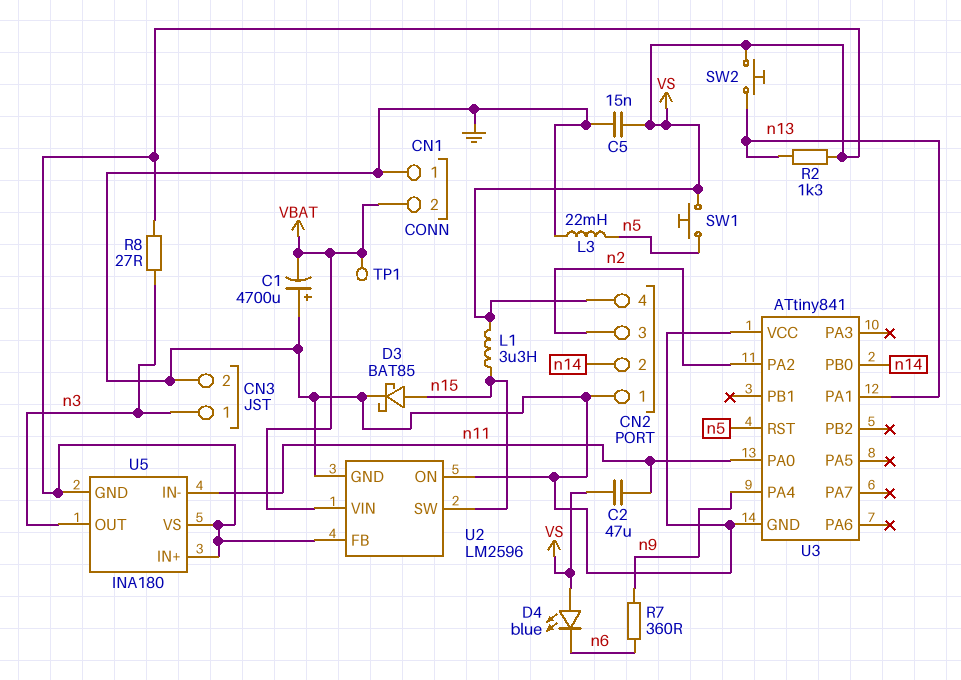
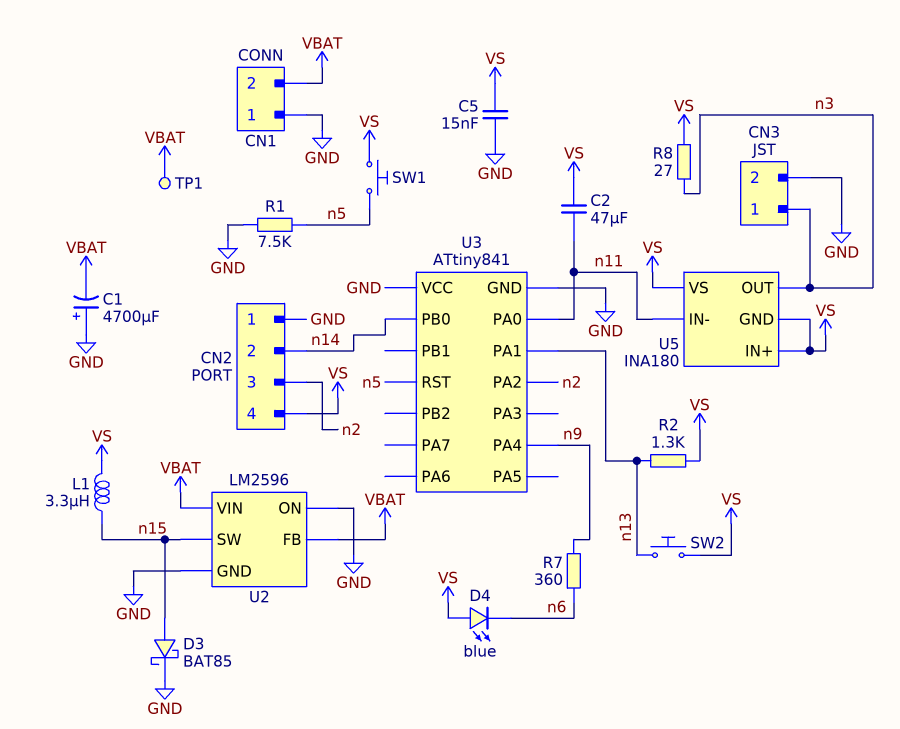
L3: 22mH (GND, n5) -> none
R1: none -> 7.5k (GND, n5)
U2 pin FB: VS -> VBAT

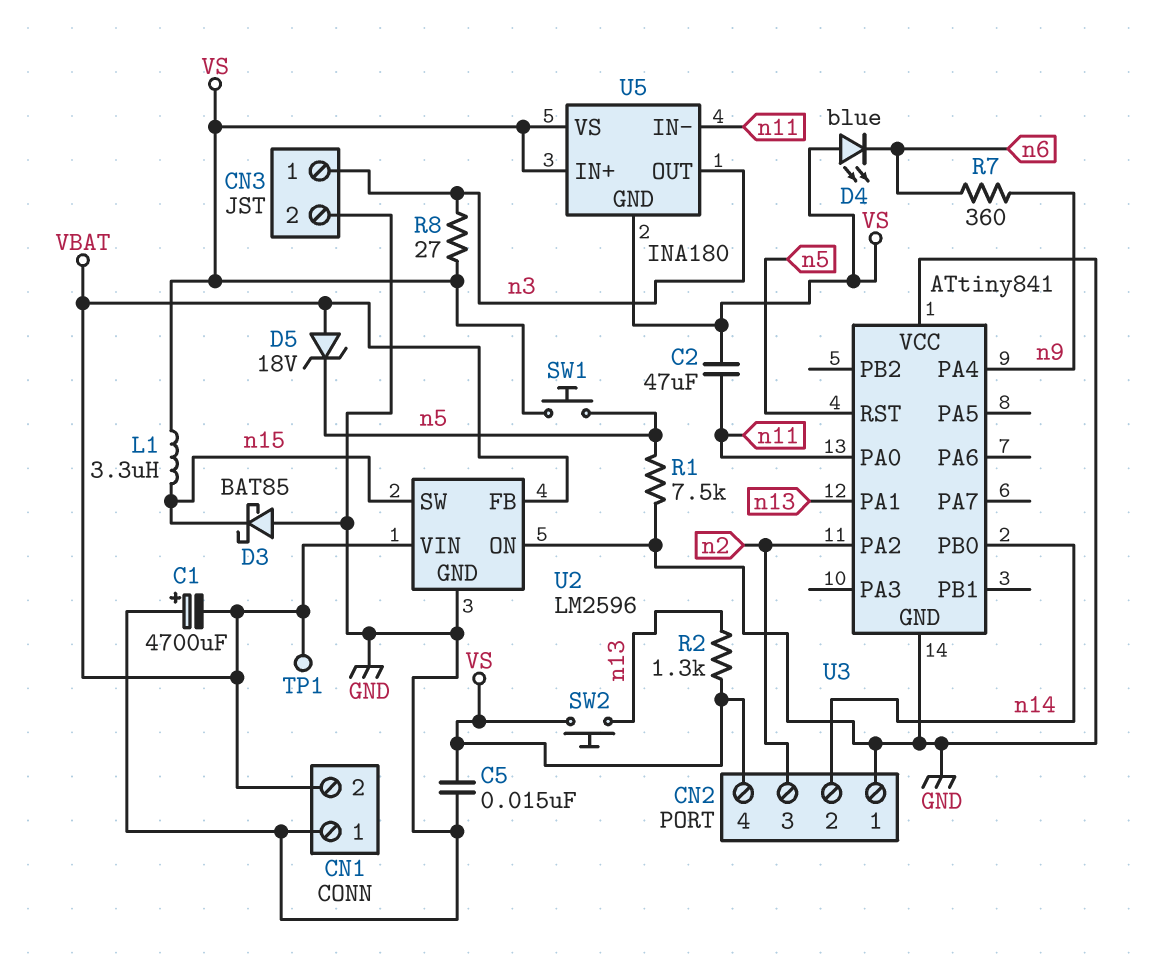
D3: schottky BAT85 (A n15, K GND) -> schottky BAT85 (A GND, K n15)
D5: none -> zener 18V (A VBAT, K n5)

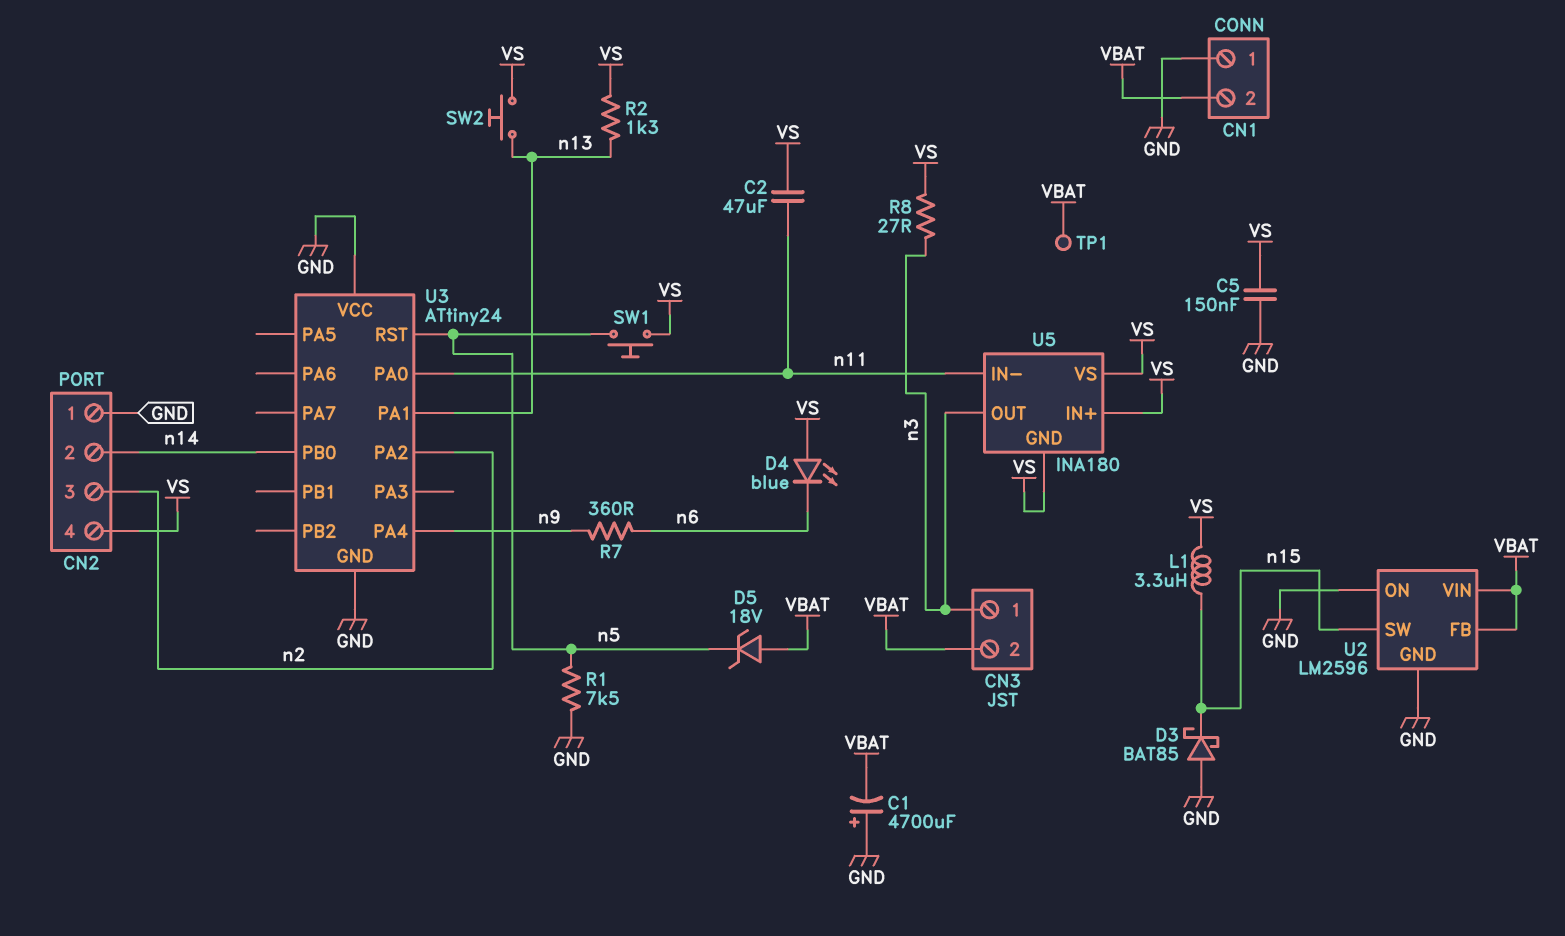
C5: 15nF (GND, VS) -> 150nF (GND, VS)
CN3 pin 2: GND -> VBAT
U3: ATtiny841 -> ATtiny24

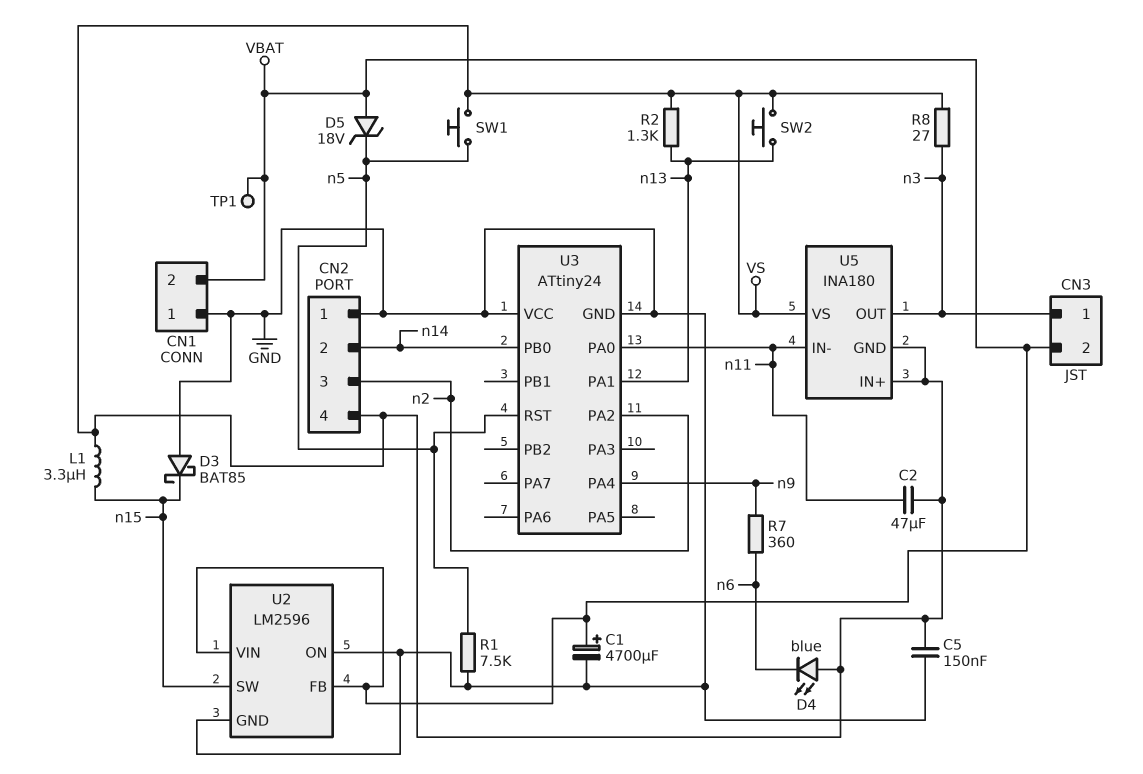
C1: 4700uF (plus GND, minus VBAT) -> 4700uF (plus VBAT, minus GND)

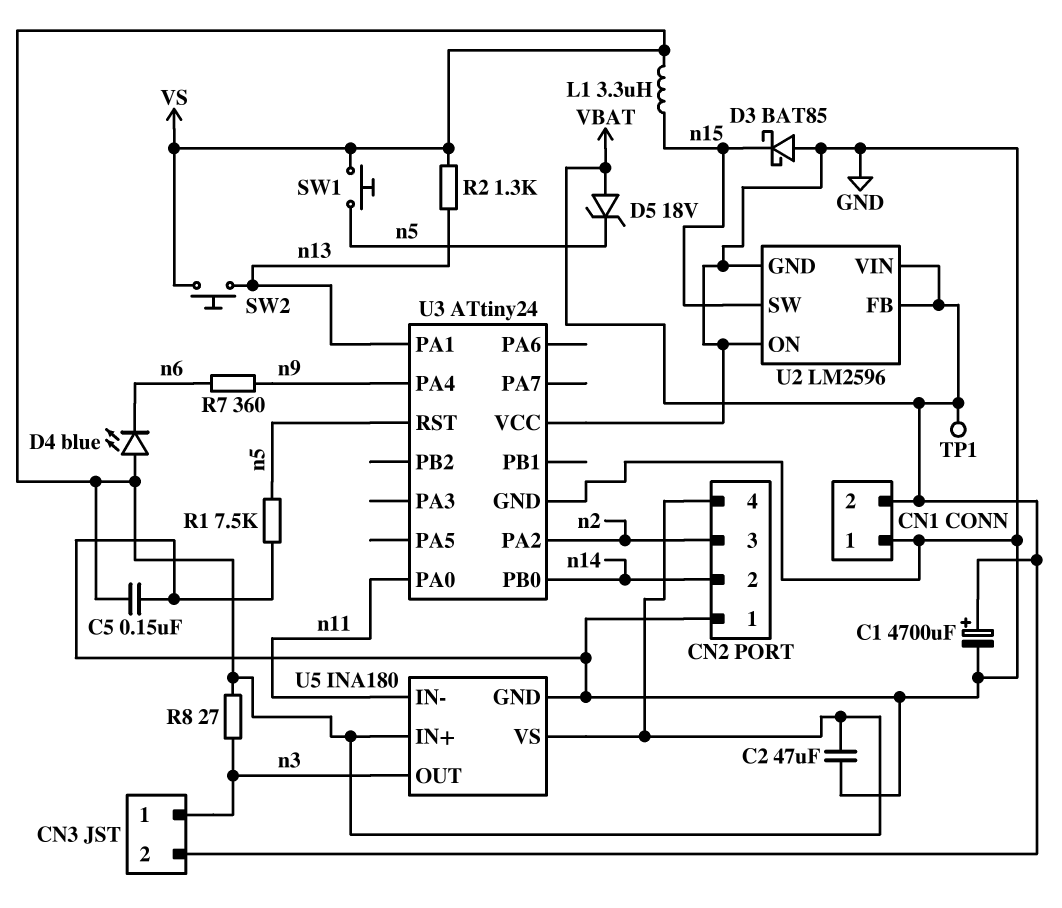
C2: 47uF (VS, n11) -> 47uF (GND, VS)
U5 pin GND: VS -> GND

